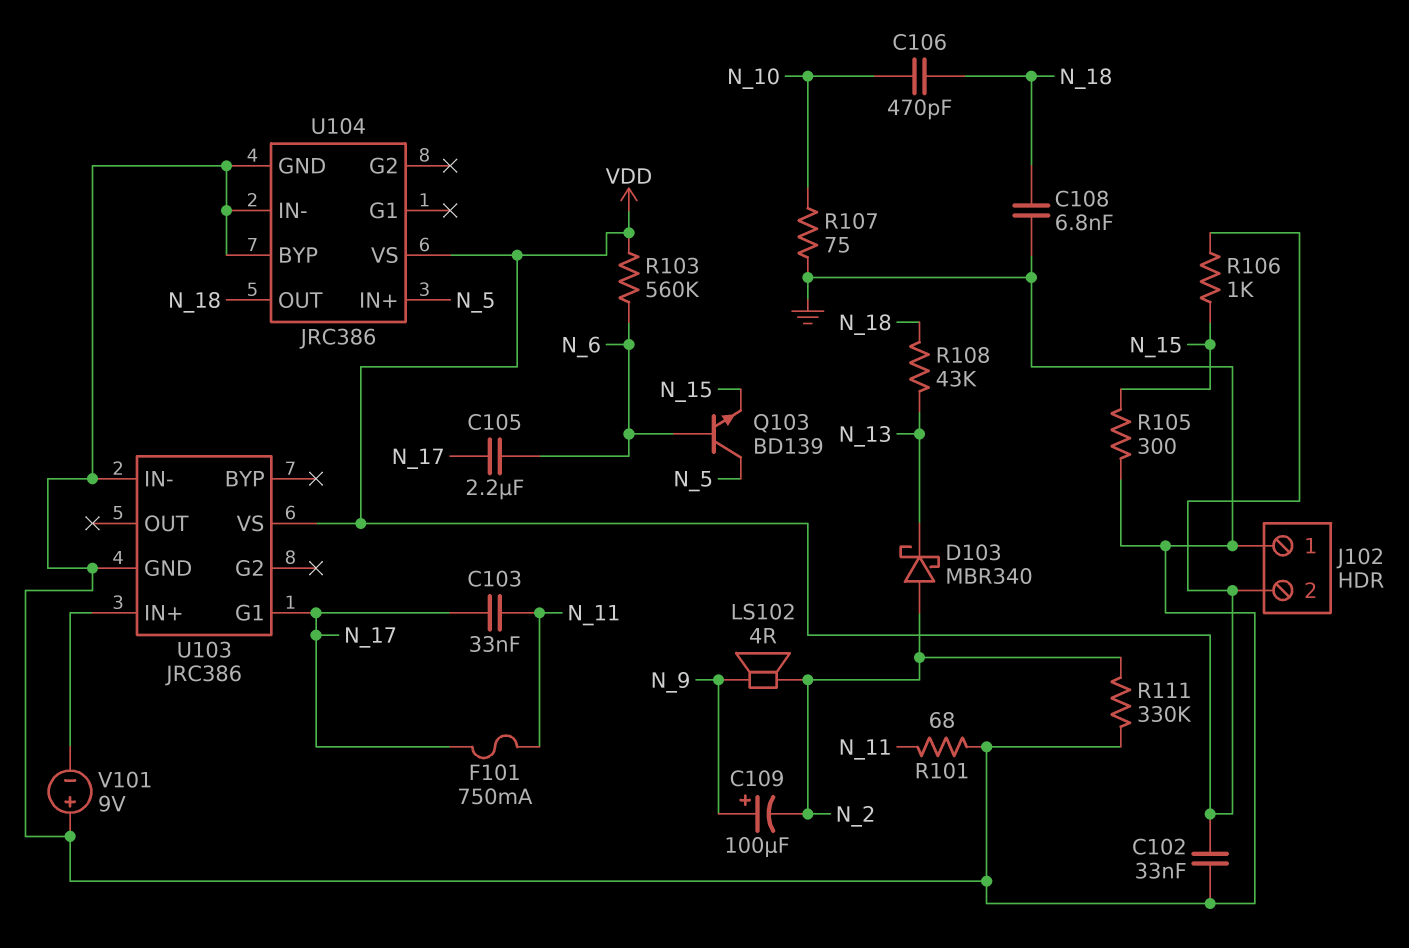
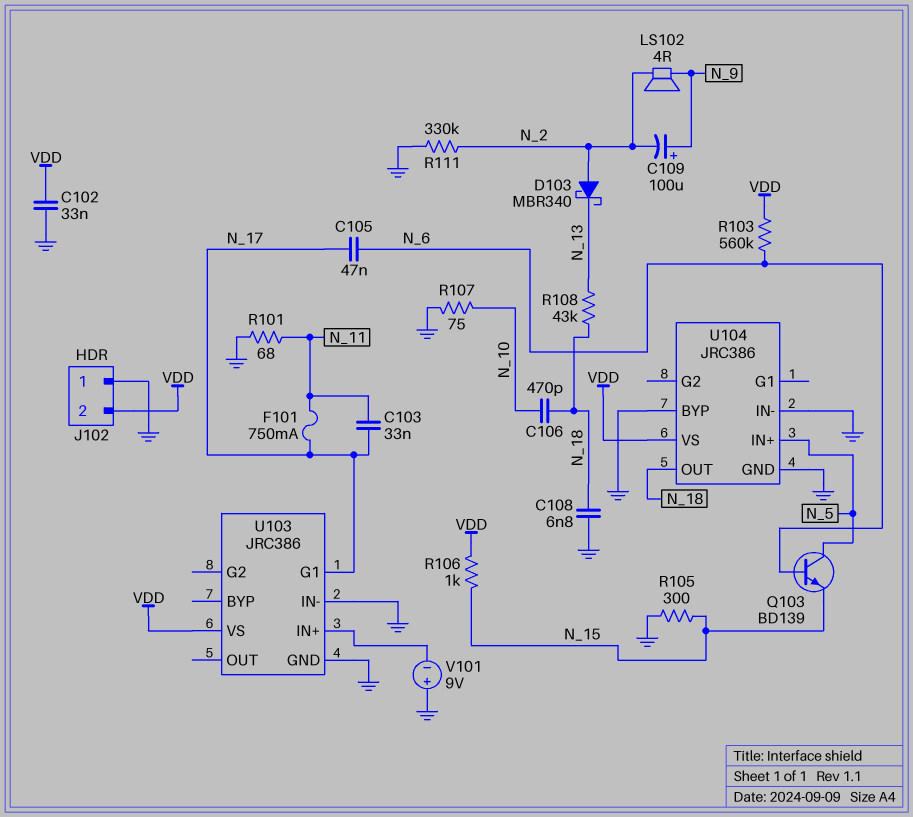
C105: 2.2uF (N_6, N_17) -> 47nF (N_6, N_17)

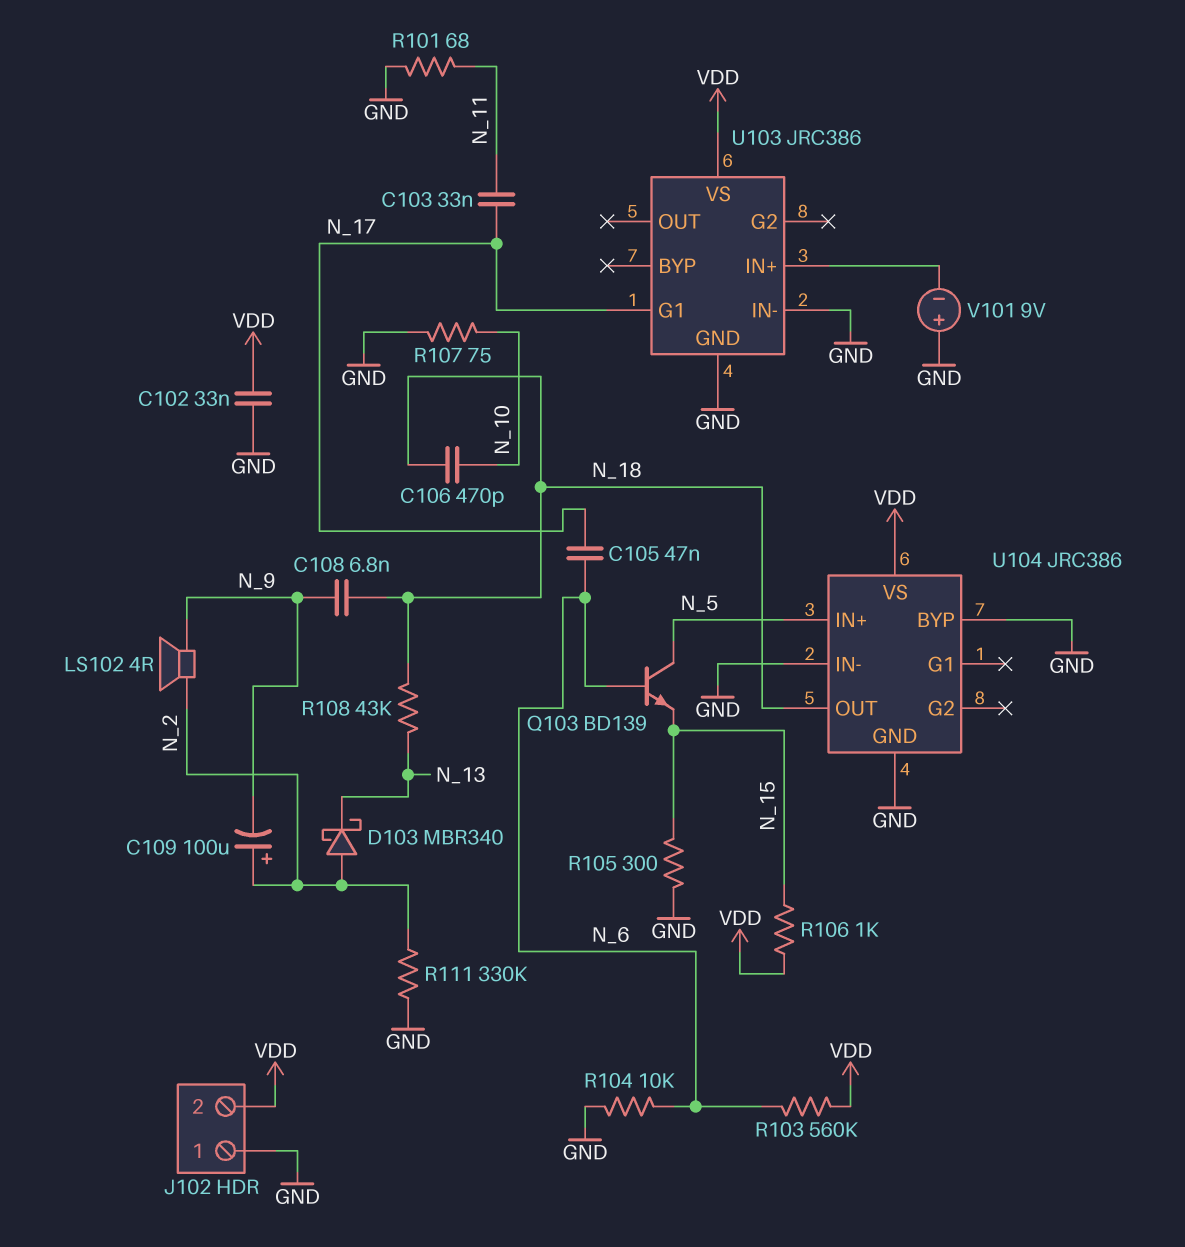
C108: 6.8nF (GND, N_18) -> 6.8nF (N_9, N_18)
C109: 100uF (plus N_9, minus N_2) -> 100uF (plus N_2, minus N_9)
F101: 750mA (N_11, N_17) -> none
R104: none -> 10k (GND, N_6)

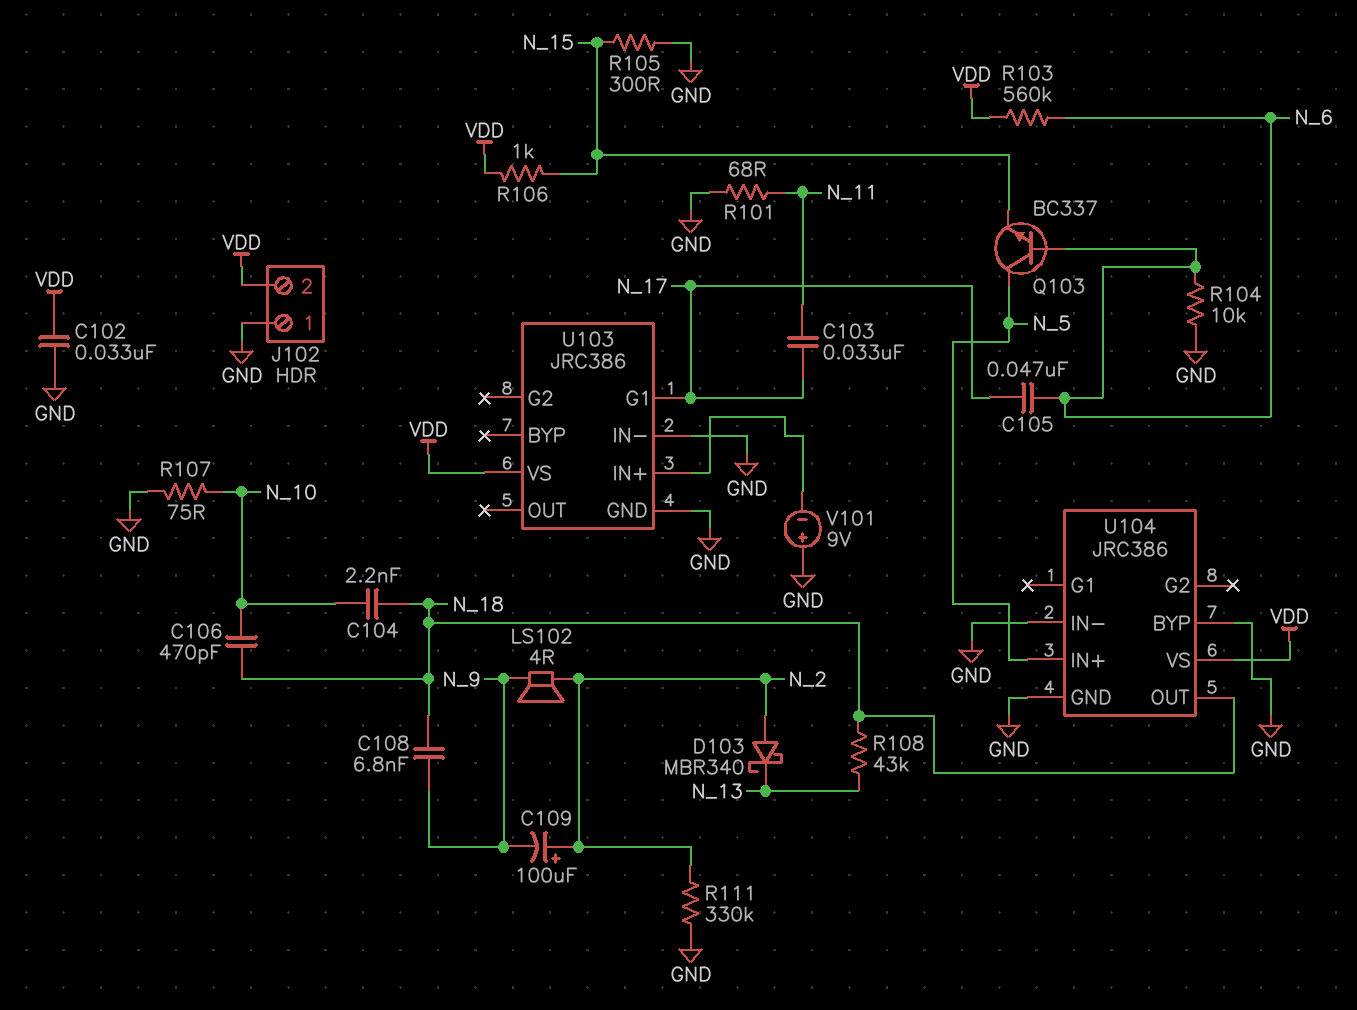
C104: none -> 2.2nF (N_10, N_18)
Q103: NPN BD139 (B N_6, C N_5, E N_15) -> NPN BC337 (B N_6, C N_5, E N_15)

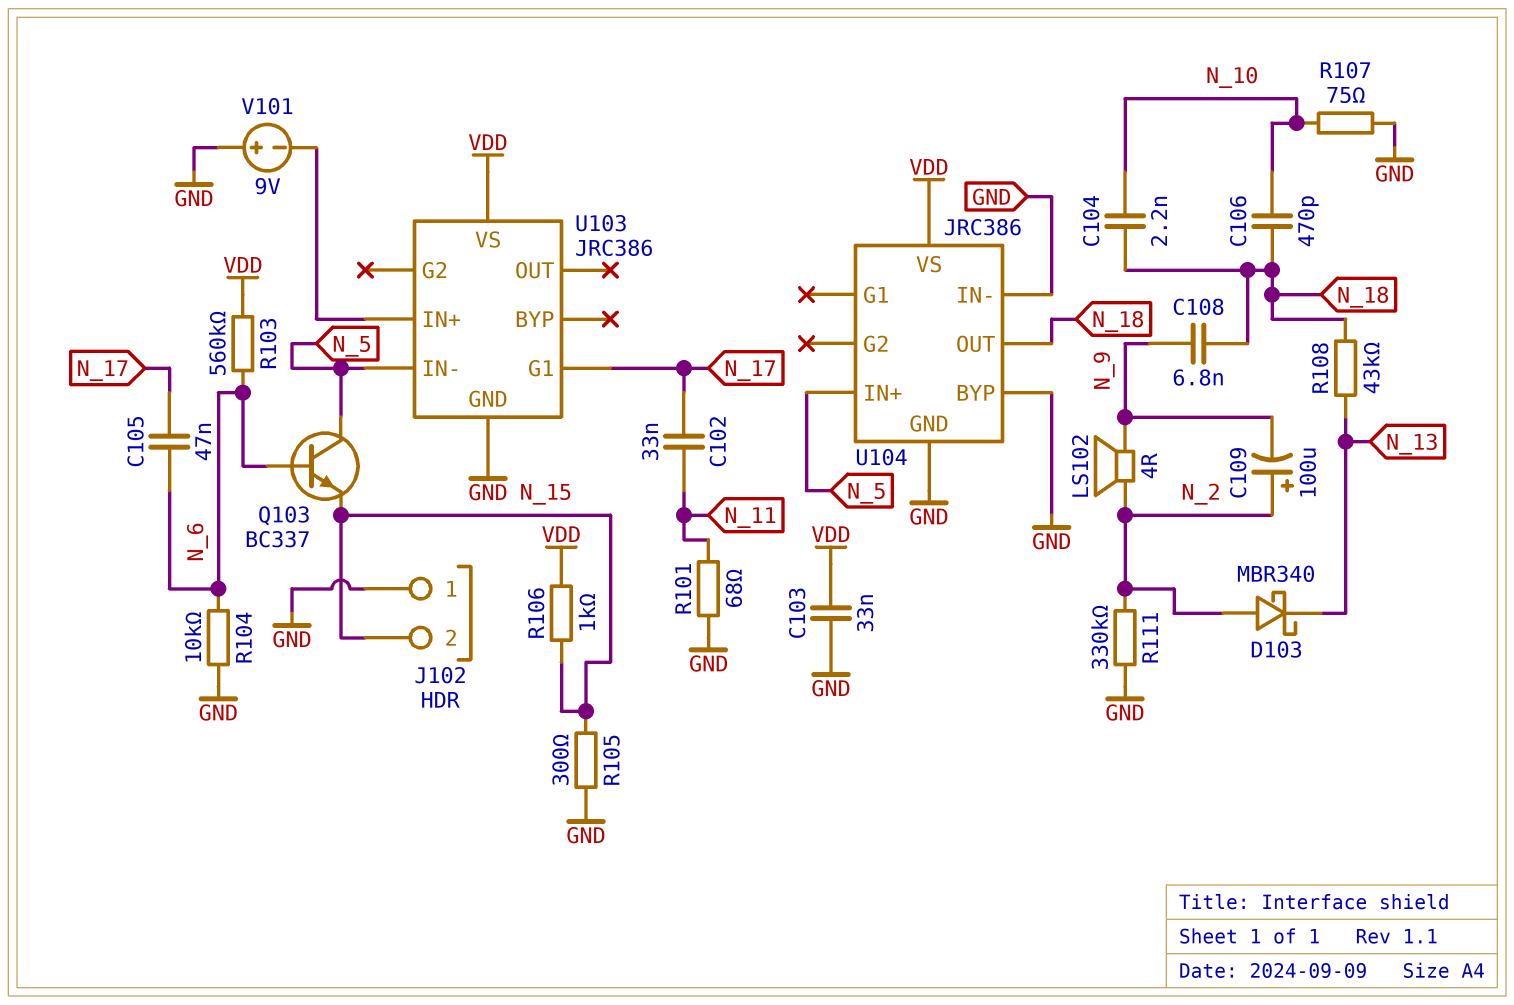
C102: 33nF (GND, VDD) -> 33nF (N_11, N_17)
C103: 33nF (N_11, N_17) -> 33nF (GND, VDD)
J102 pin 2: VDD -> N_15
U103 pin IN-: GND -> N_5

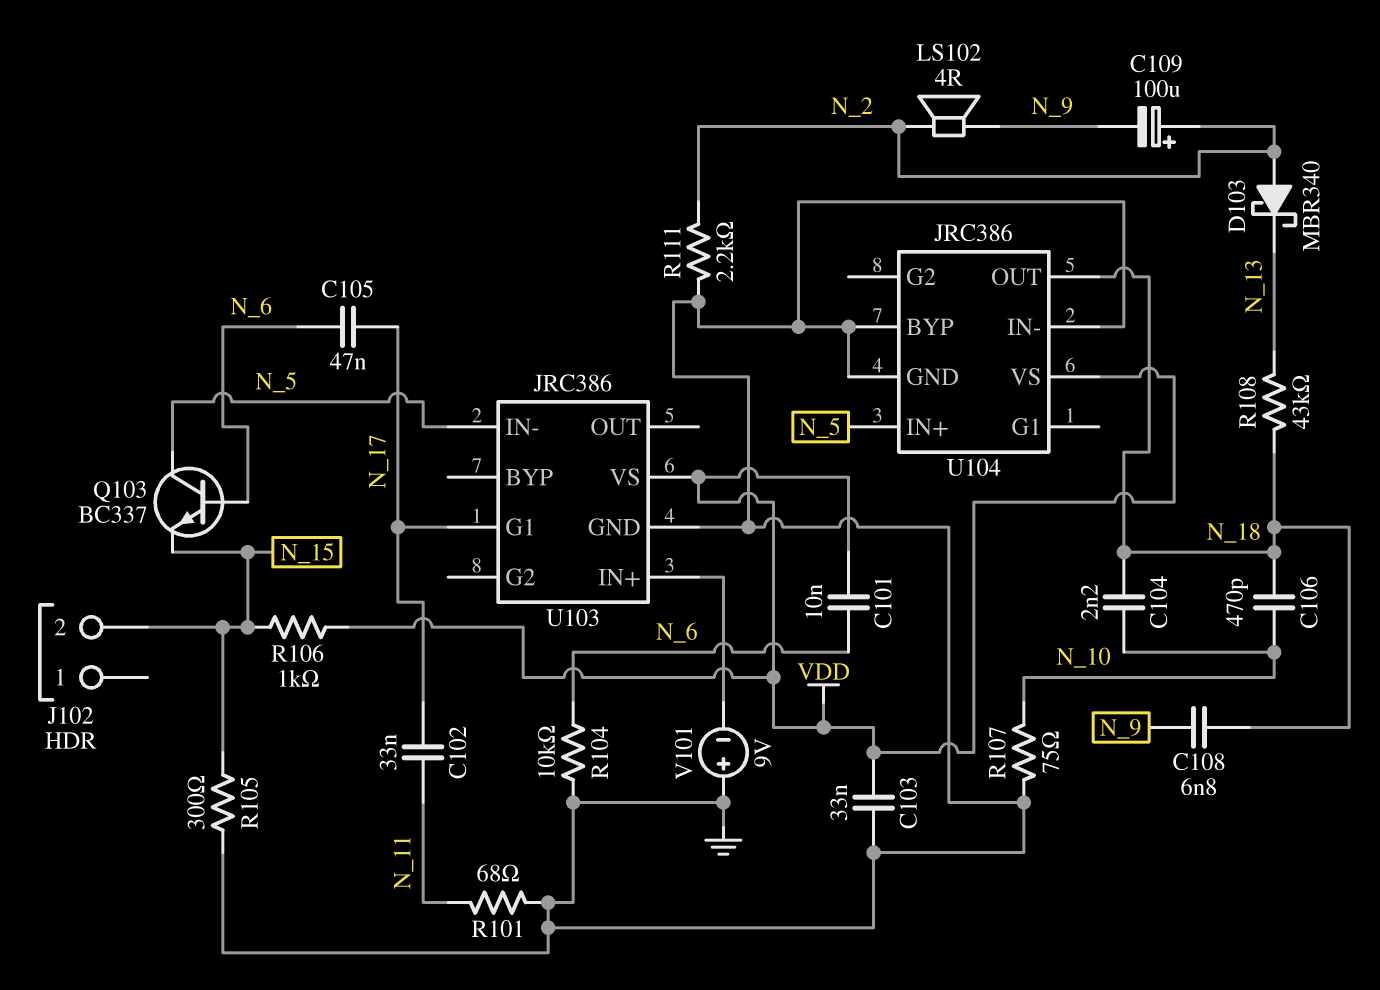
C101: none -> 10nF (N_6, VDD)
J102 pin 1: GND -> none
R103: 560k (N_6, VDD) -> none
R111: 330k (GND, N_2) -> 2.2k (GND, N_2)

